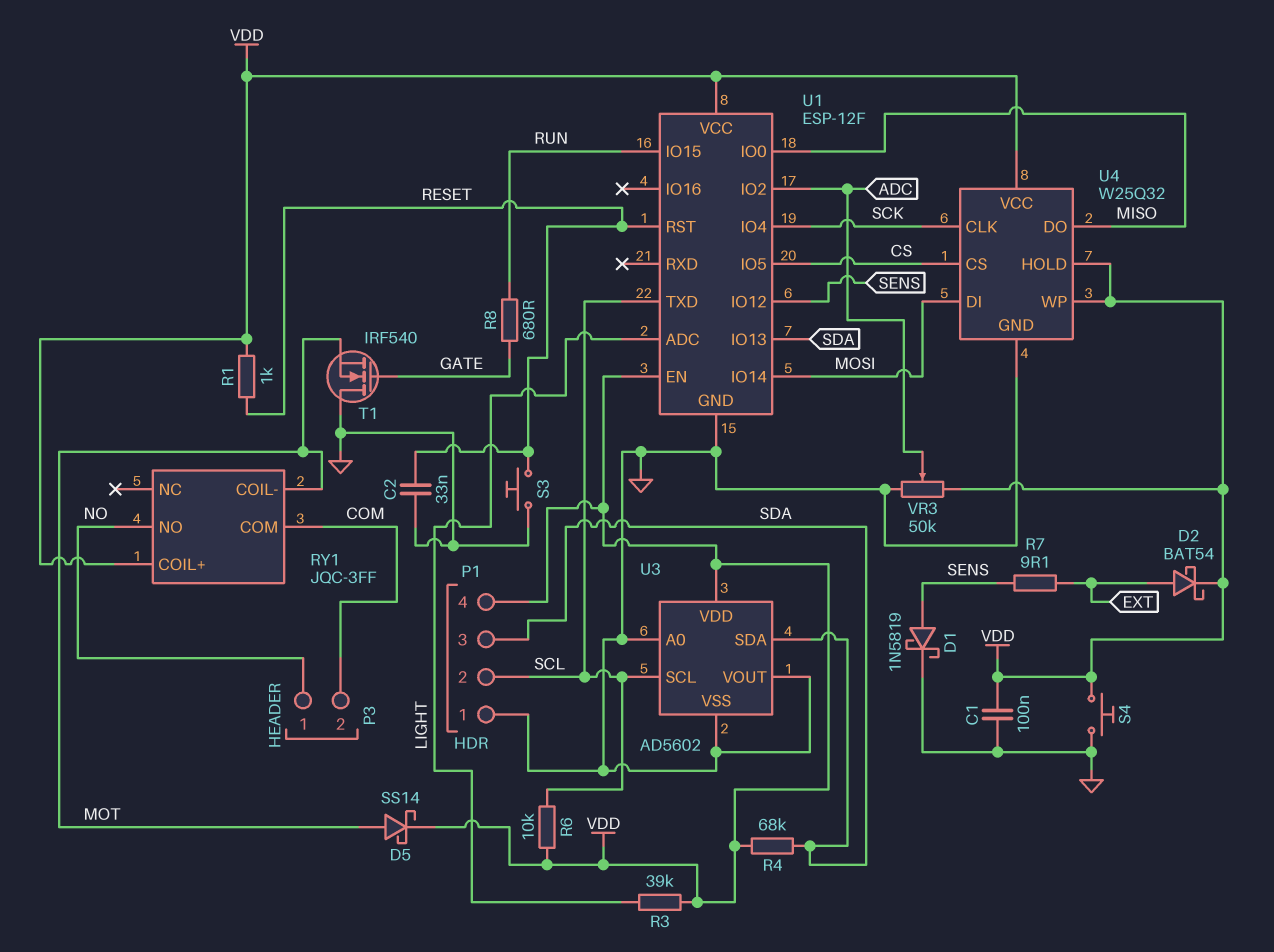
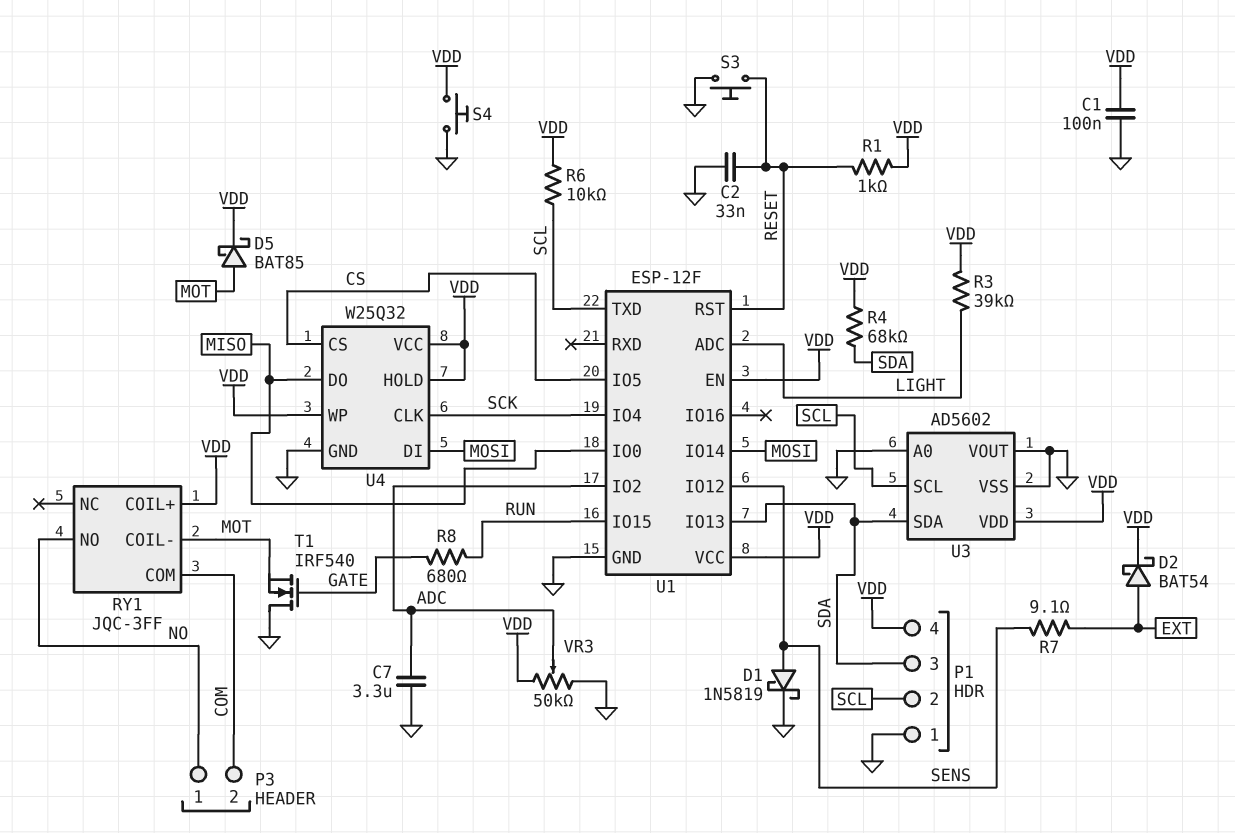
C7: none -> 3.3uF (ADC, GND)
D5: schottky SS14 (A MOT, K VDD) -> schottky BAT85 (A MOT, K VDD)

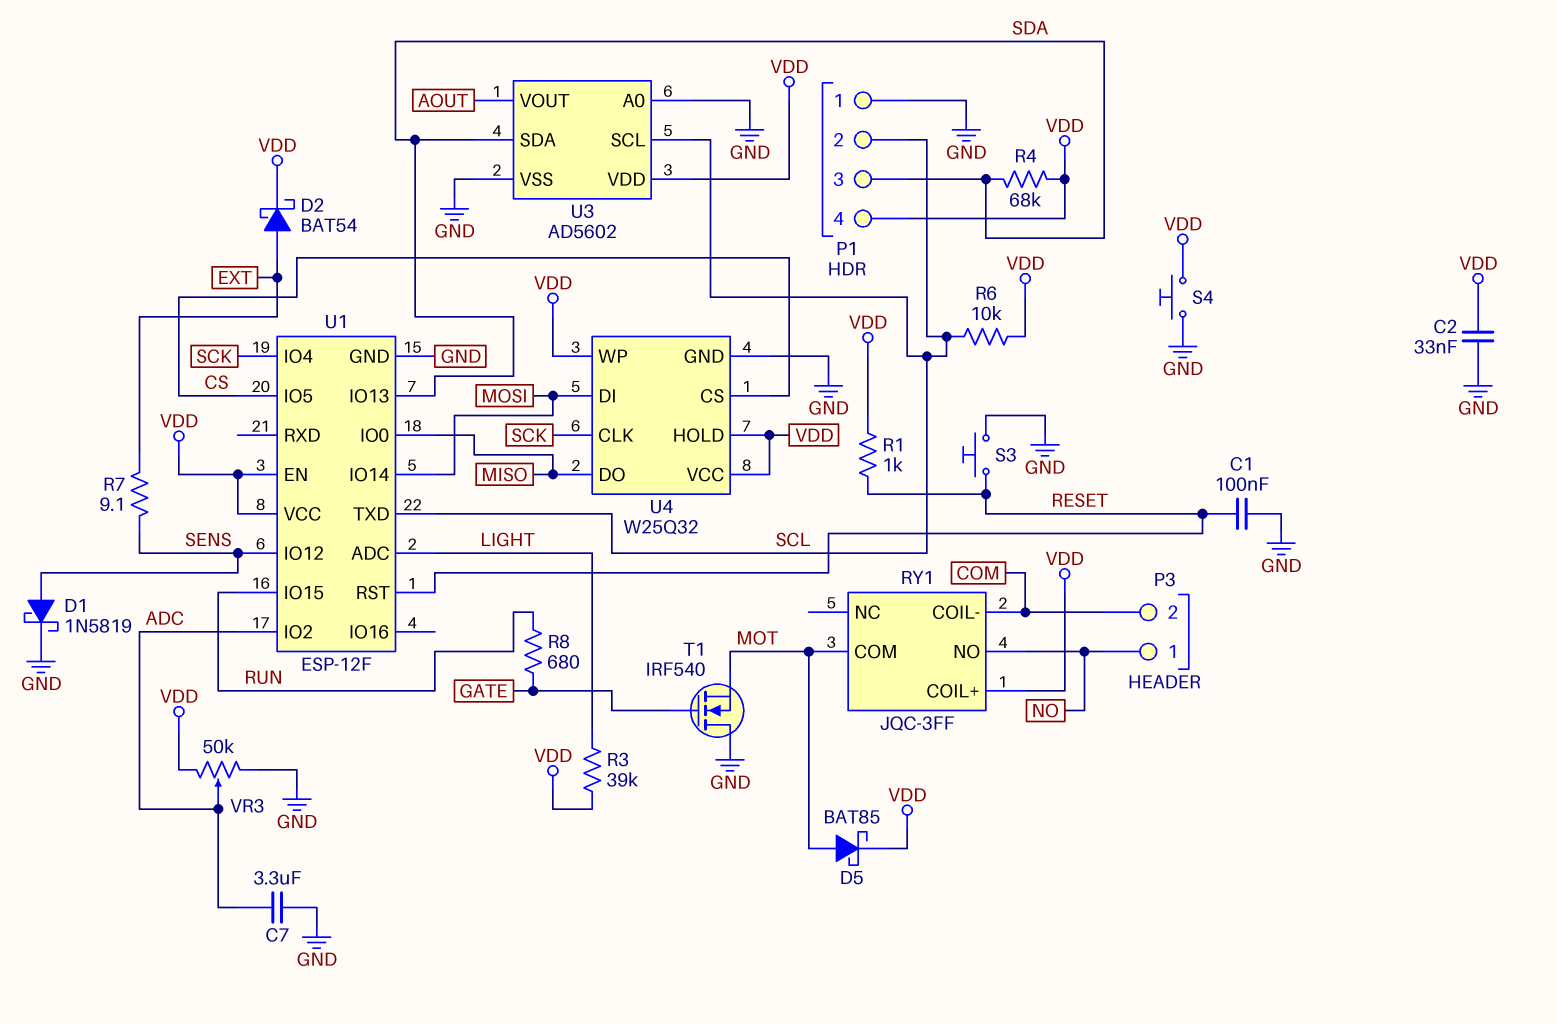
C1: 100nF (GND, VDD) -> 100nF (GND, RESET)
C2: 33nF (GND, RESET) -> 33nF (GND, VDD)
RY1 pin COIL-: MOT -> COM
RY1 pin COM: COM -> MOT
U3 pin VOUT: GND -> AOUT

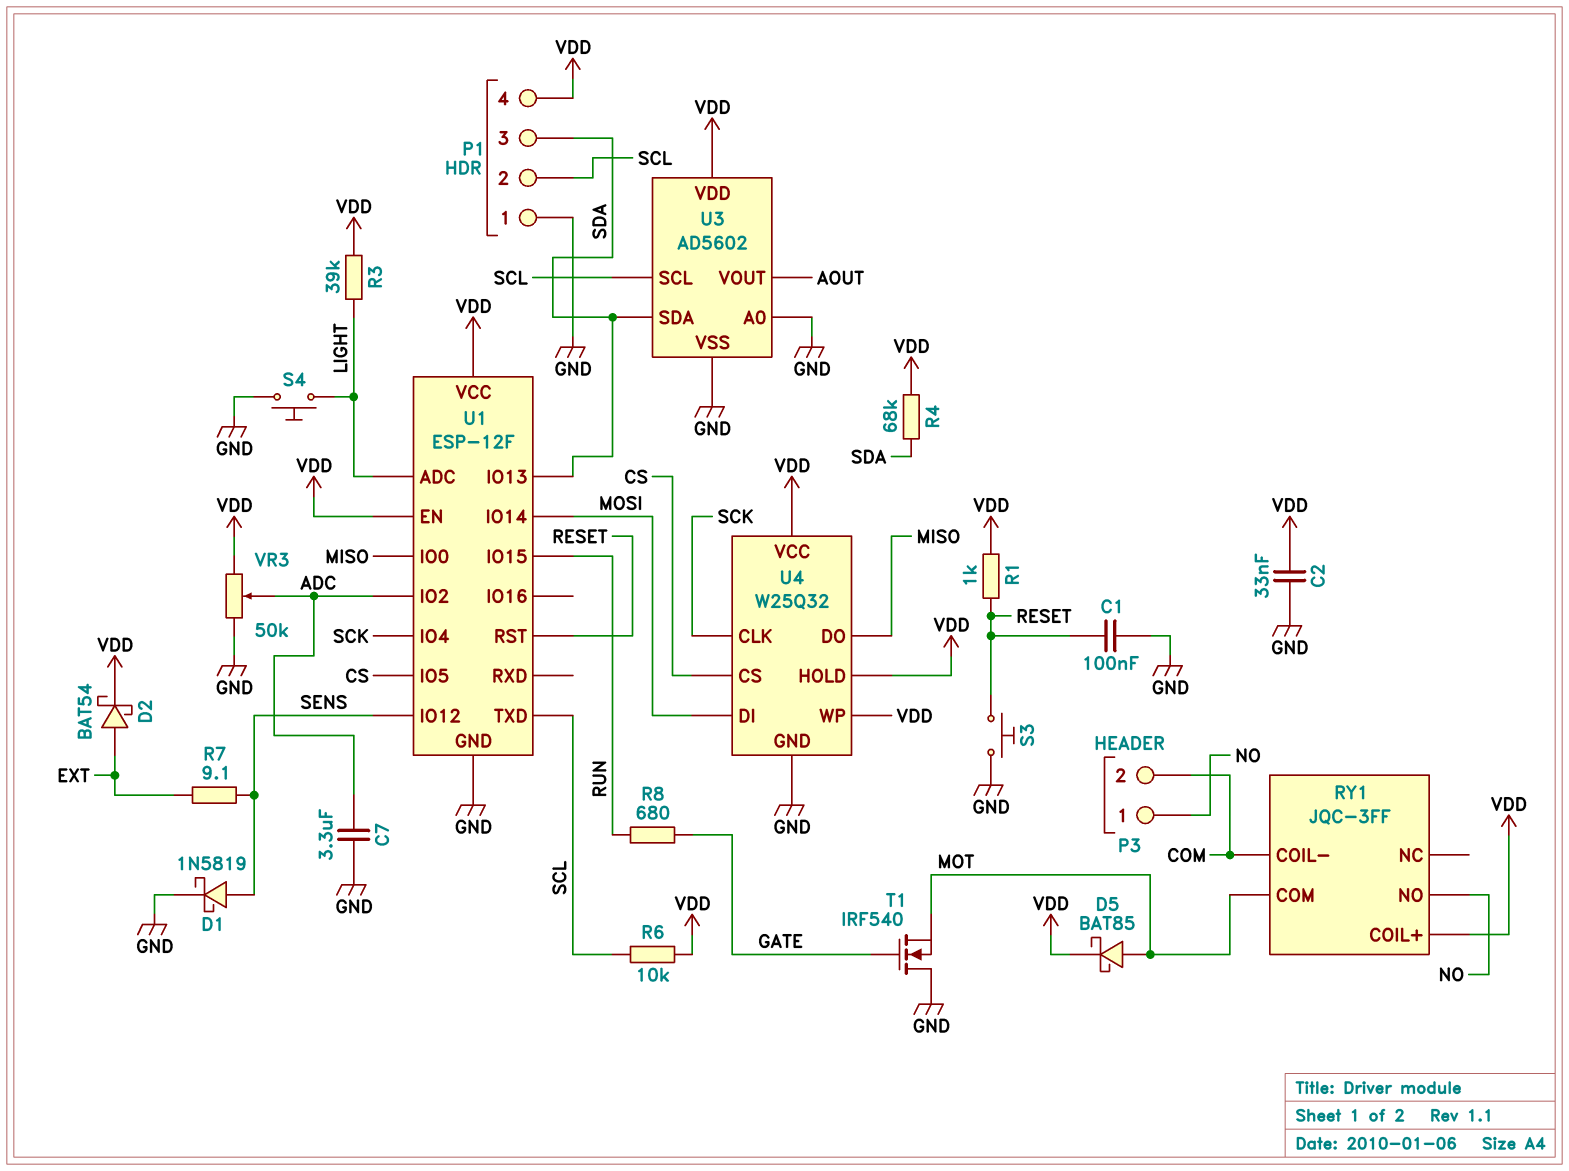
S4: button (GND, VDD) -> button (GND, LIGHT)

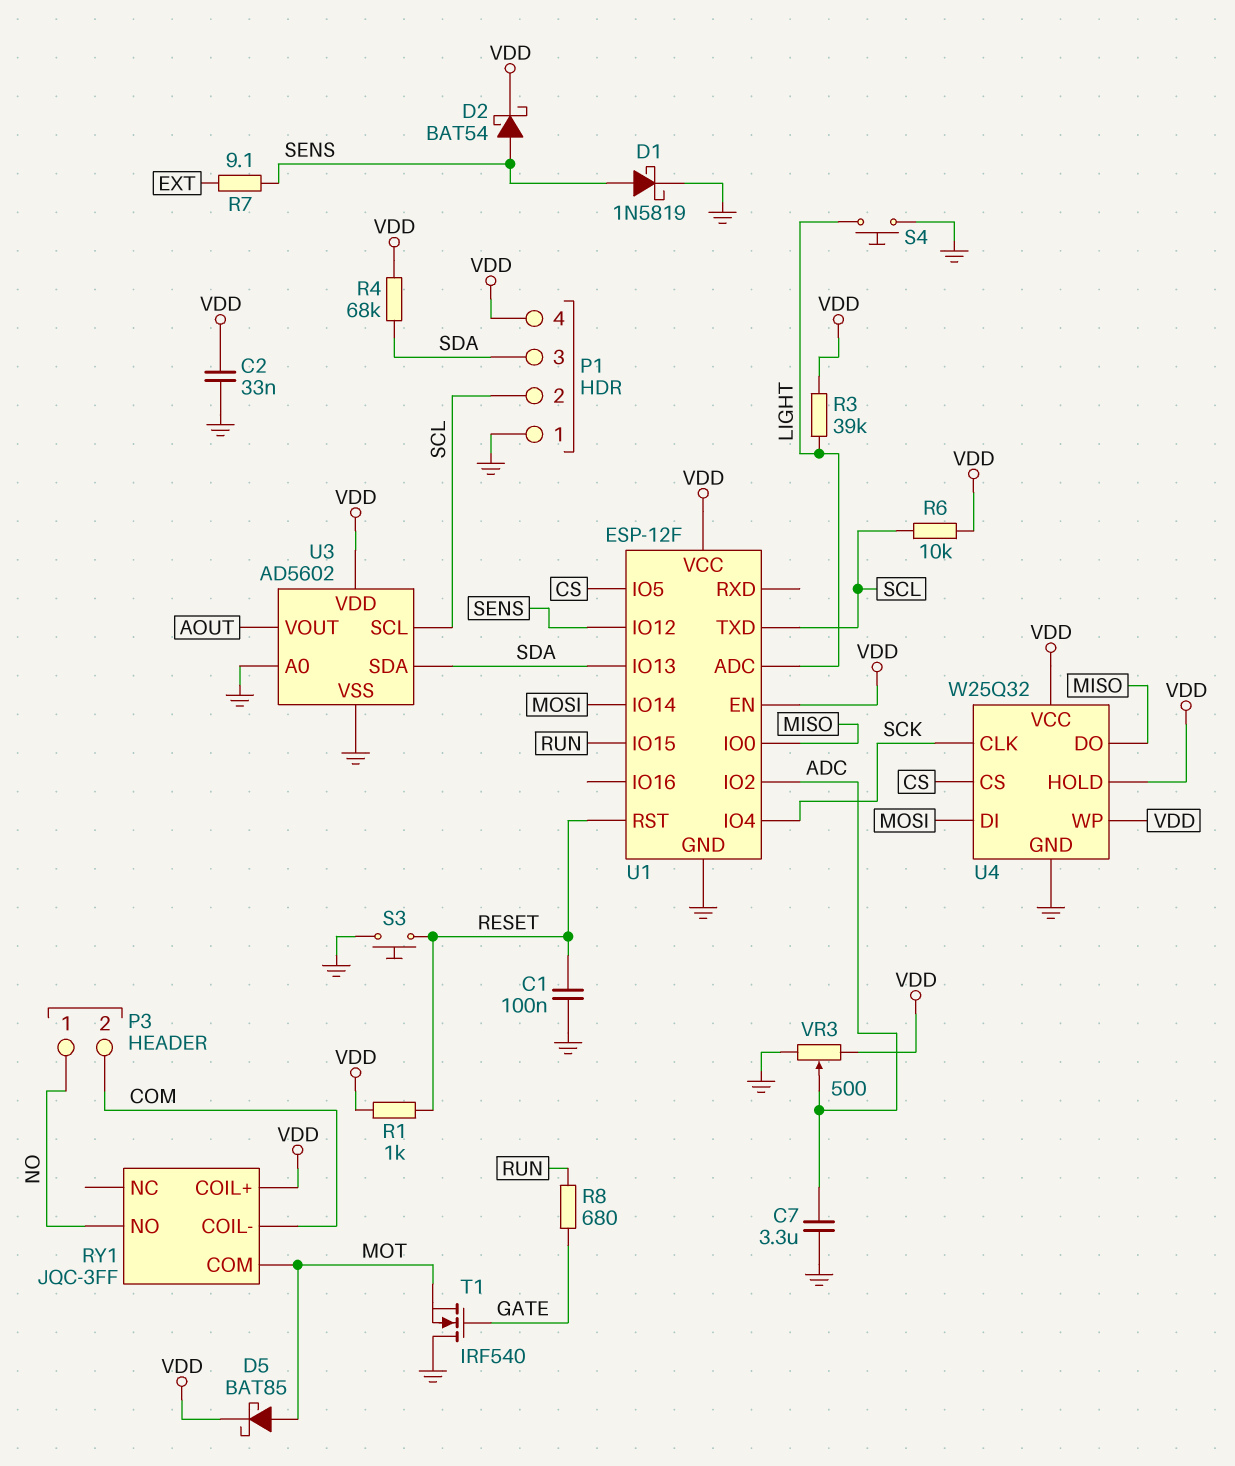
D2: schottky BAT54 (A EXT, K VDD) -> schottky BAT54 (A SENS, K VDD)
VR3: 50k (GND, VDD, wiper ADC) -> 500 (GND, VDD, wiper ADC)

